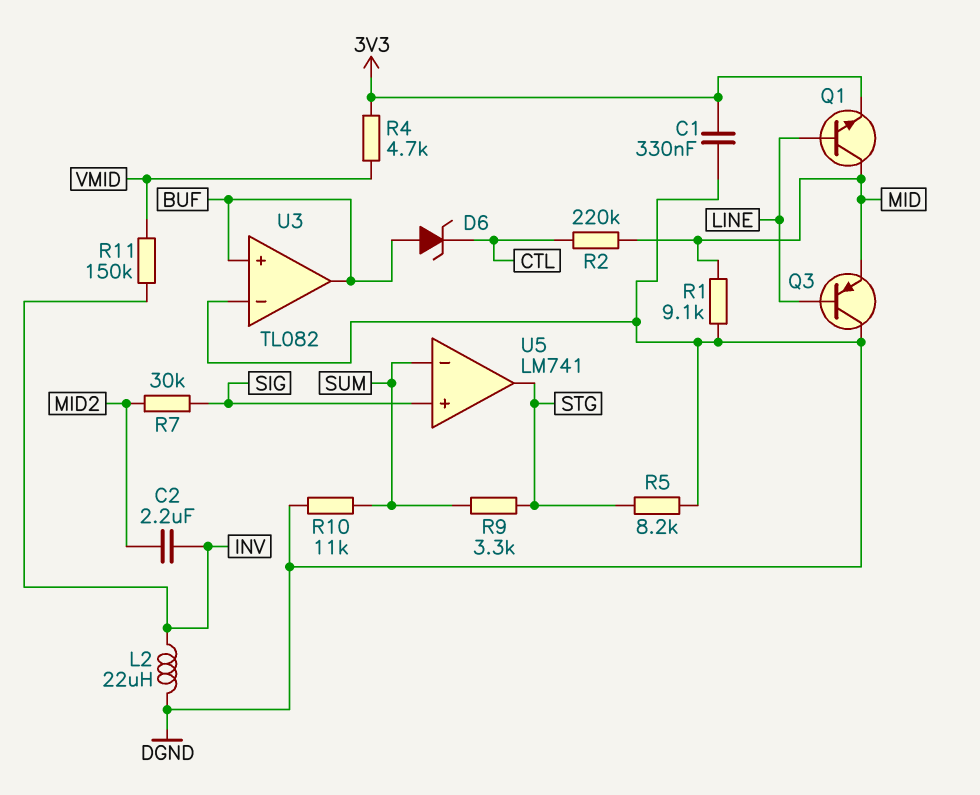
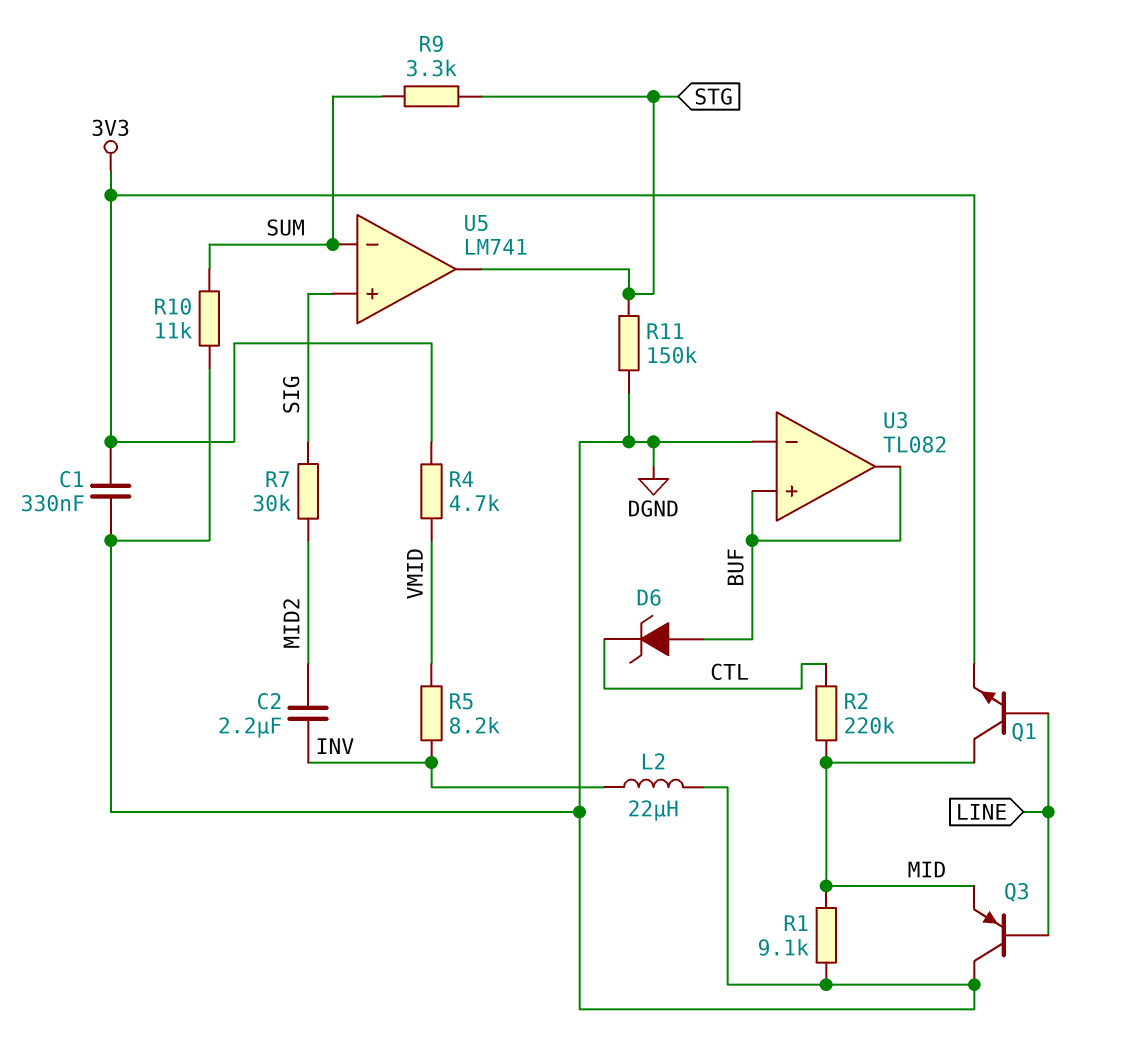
R5: 8.2k (DGND, STG) -> 8.2k (INV, VMID)
R11: 150k (INV, VMID) -> 150k (DGND, STG)

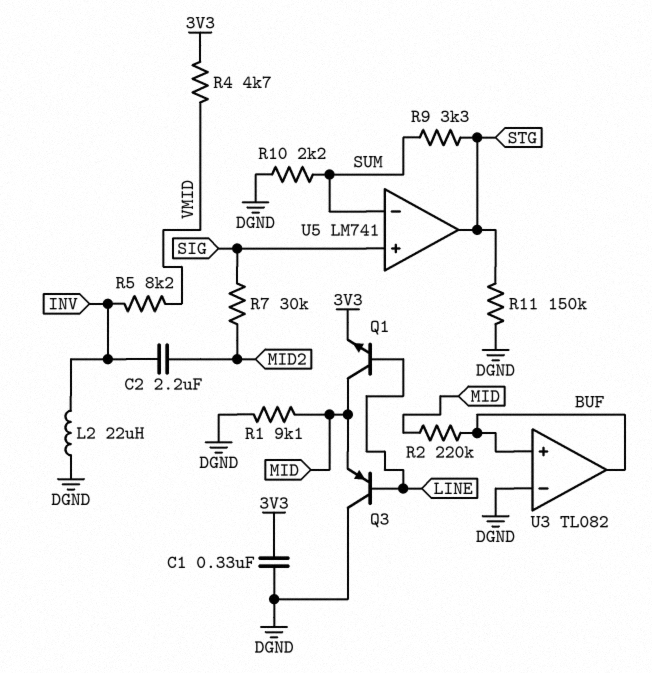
D6: zener (A BUF, K CTL) -> none
R2: 220k (CTL, MID) -> 220k (BUF, MID)
R10: 11k (DGND, SUM) -> 2.2k (DGND, SUM)

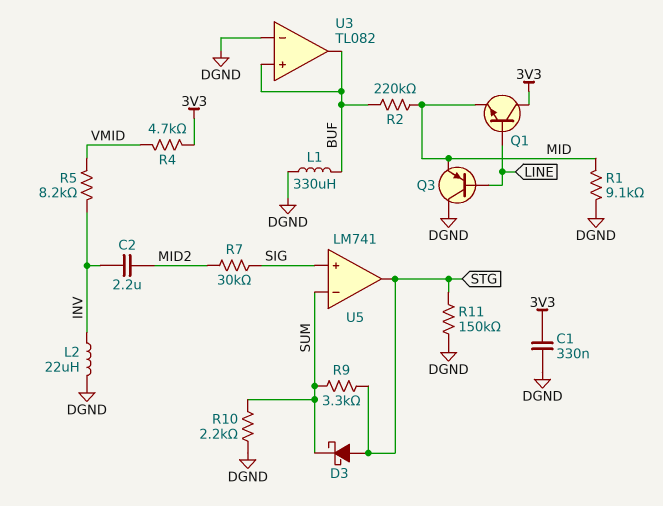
D3: none -> schottky (A STG, K SUM)
L1: none -> 330uH (BUF, DGND)
Q1: NPN (B LINE, C MID, E 3V3) -> NPN (B LINE, C 3V3, E MID)

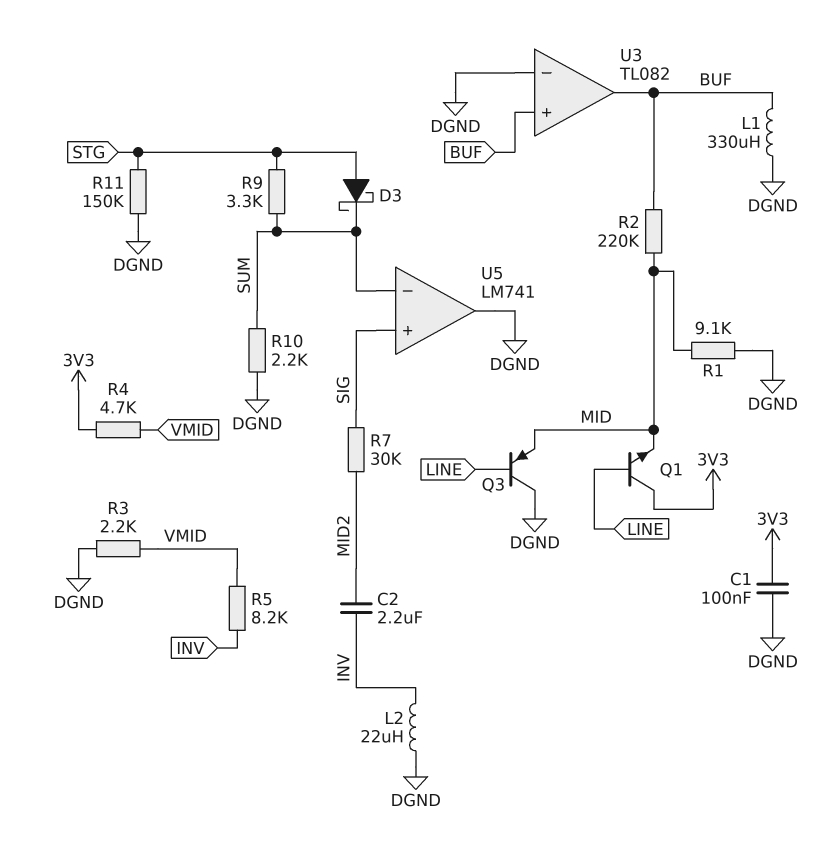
C1: 330nF (3V3, DGND) -> 100nF (3V3, DGND)
R3: none -> 2.2k (DGND, VMID)
U5 pin out: STG -> DGND

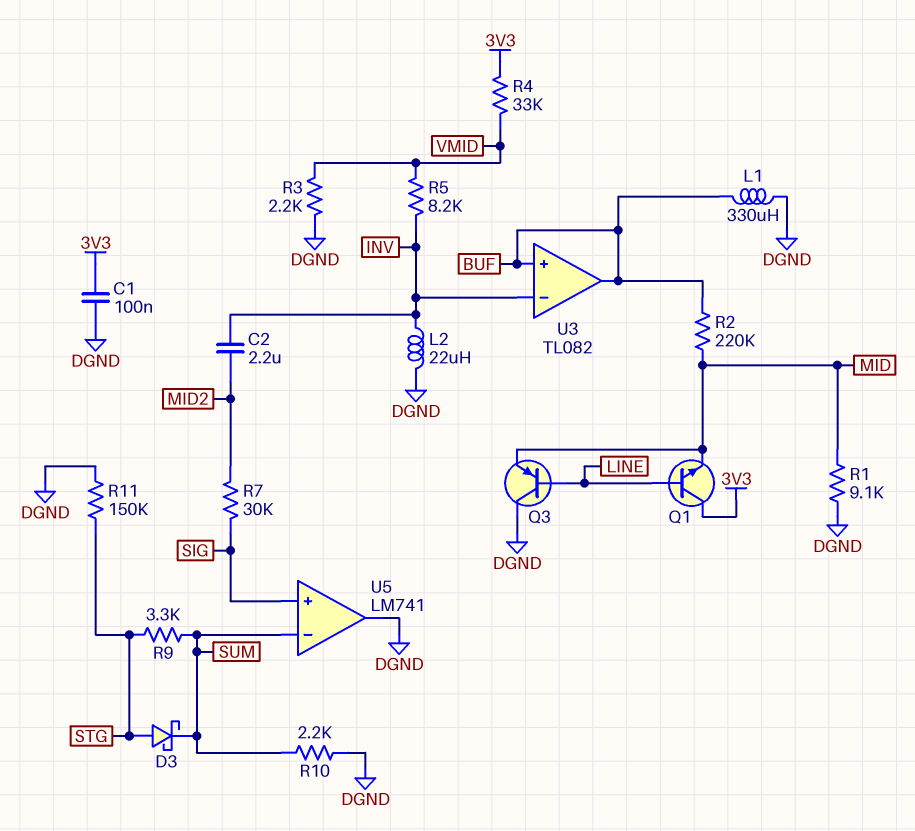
R4: 4.7k (3V3, VMID) -> 33k (3V3, VMID)
U3 pin in-: DGND -> INV

